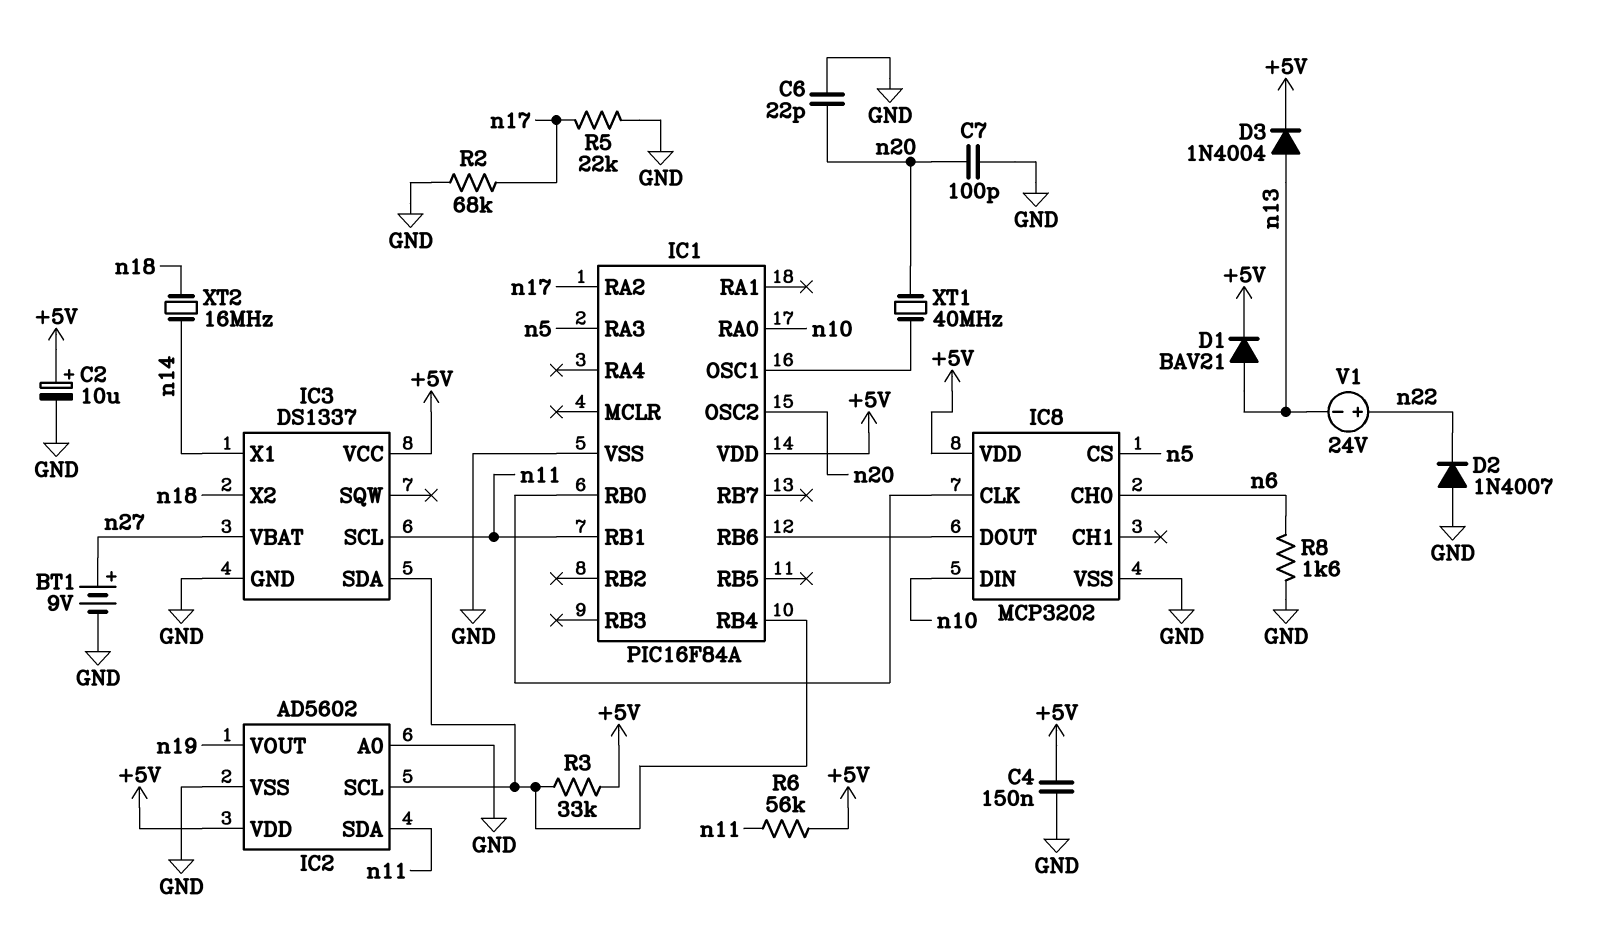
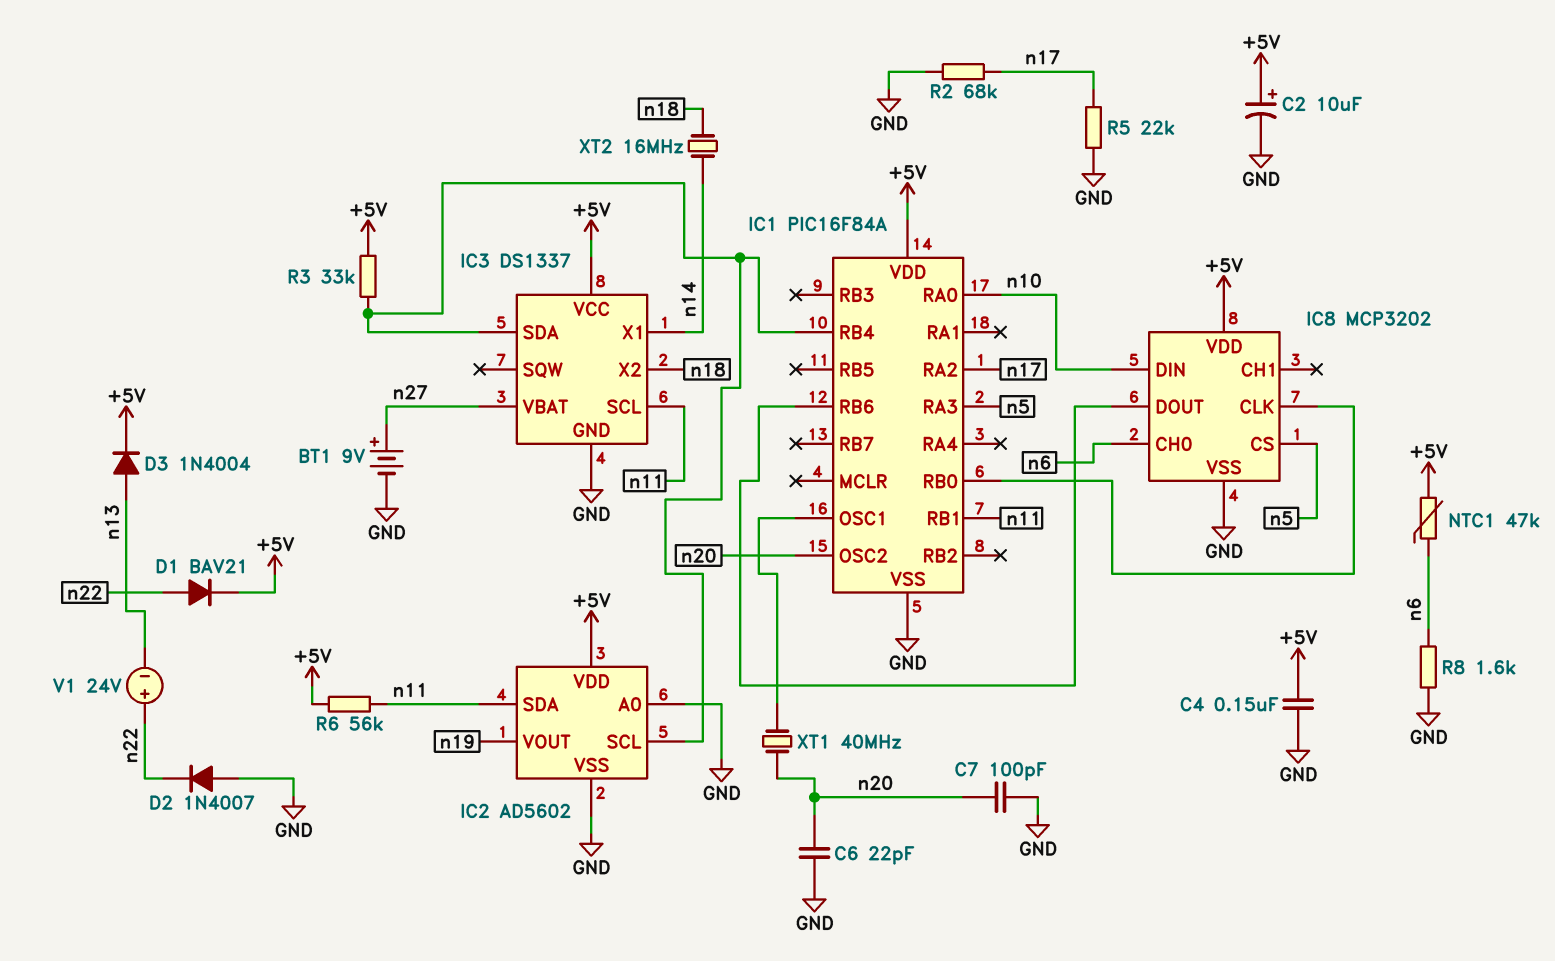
D1: diode BAV21 (A n13, K +5V) -> diode BAV21 (A n22, K +5V)
NTC1: none -> 47k (+5V, n6)

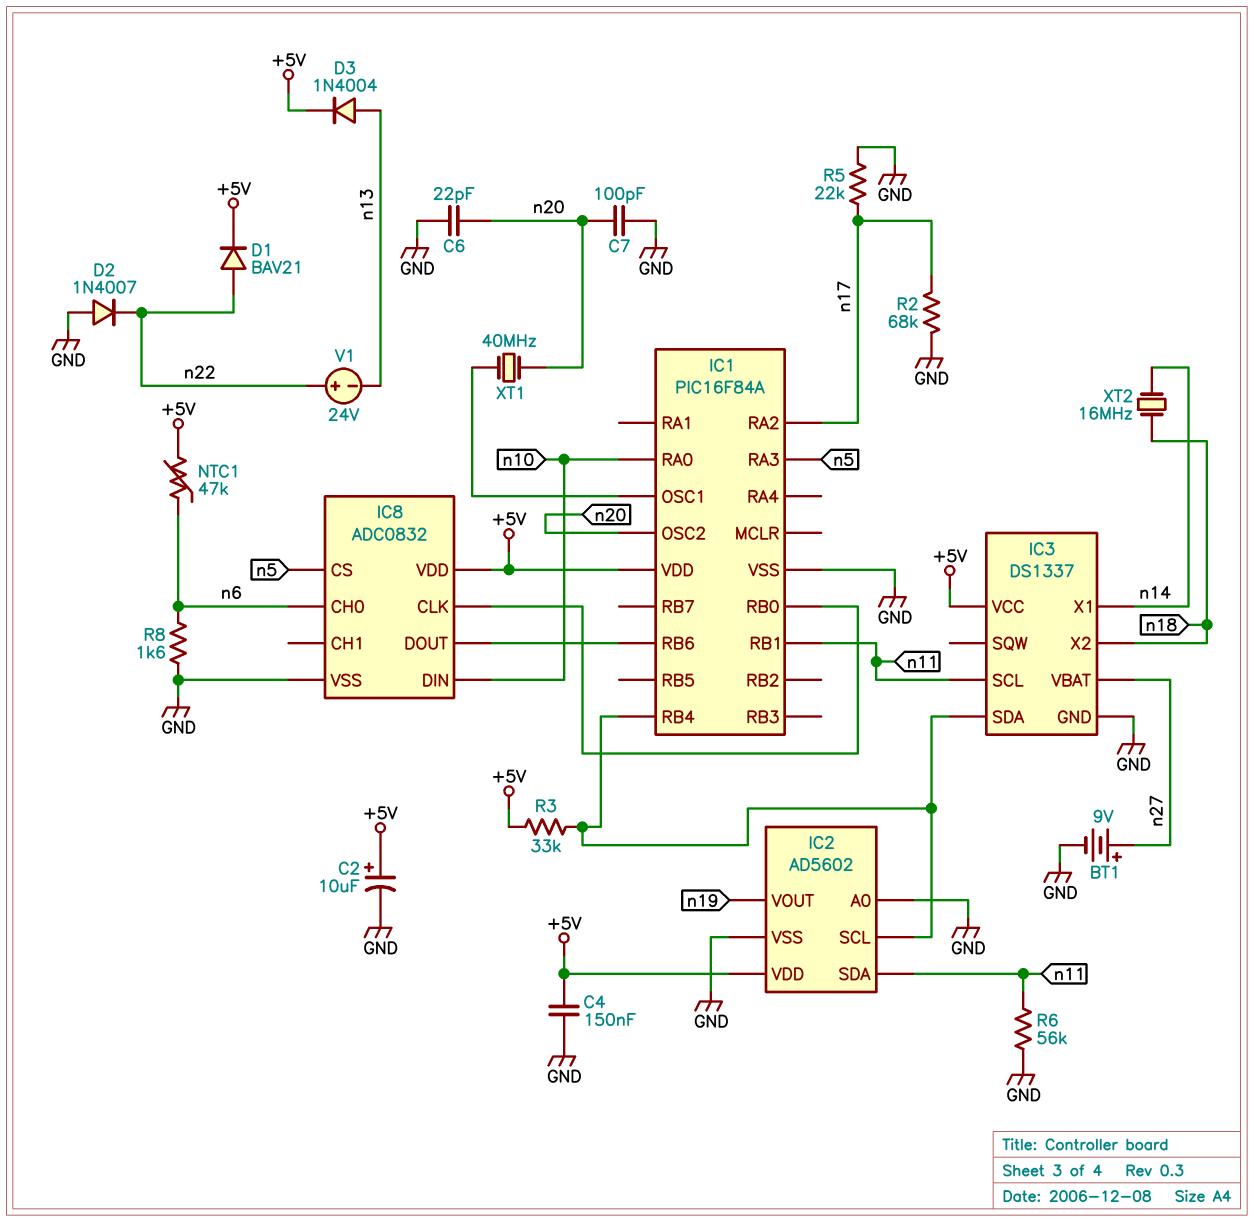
IC8: MCP3202 -> ADC0832
R6: 56k (+5V, n11) -> 56k (GND, n11)

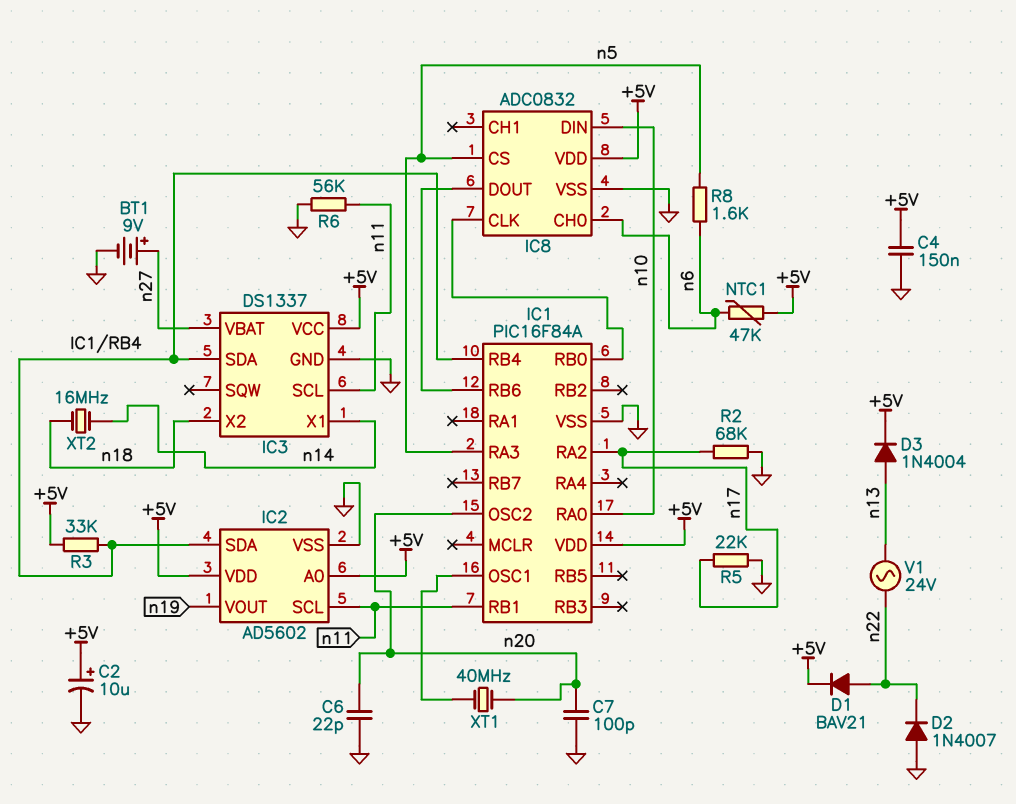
IC2 pin A0: GND -> +5V
IC2 pin SCL: IC1/RB4 -> n11
IC2 pin SDA: n11 -> IC1/RB4
R8: 1.6k (GND, n6) -> 1.6k (n5, n6)
V1: 24V (plus n22, minus n13) -> AC 24V (n13, n22)

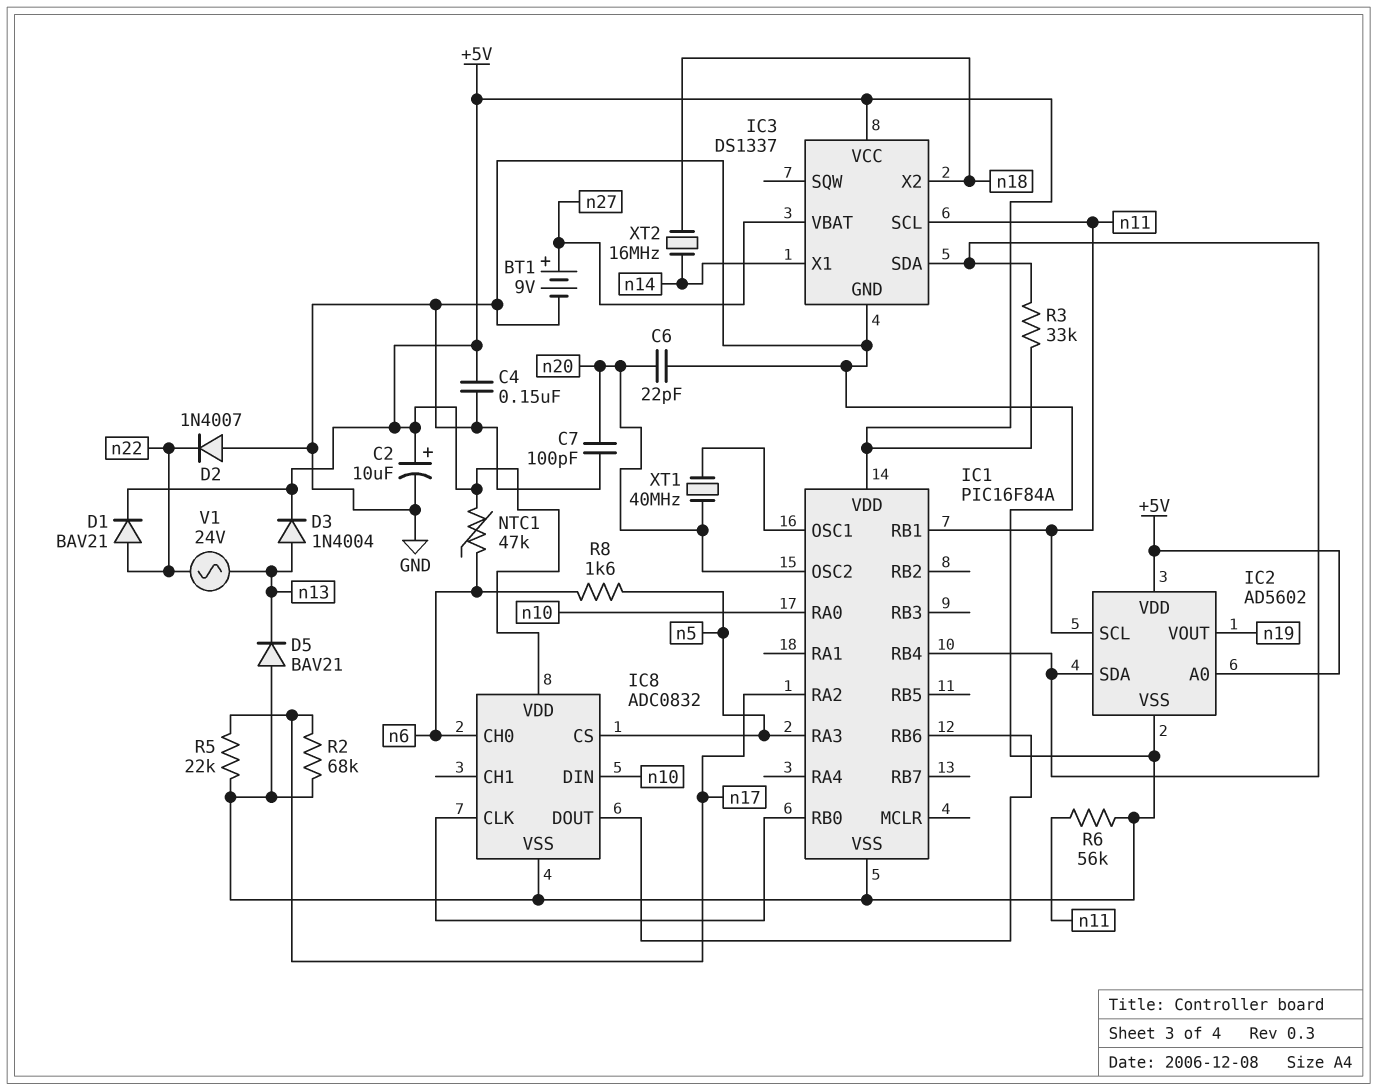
D5: none -> diode BAV21 (A GND, K n13)

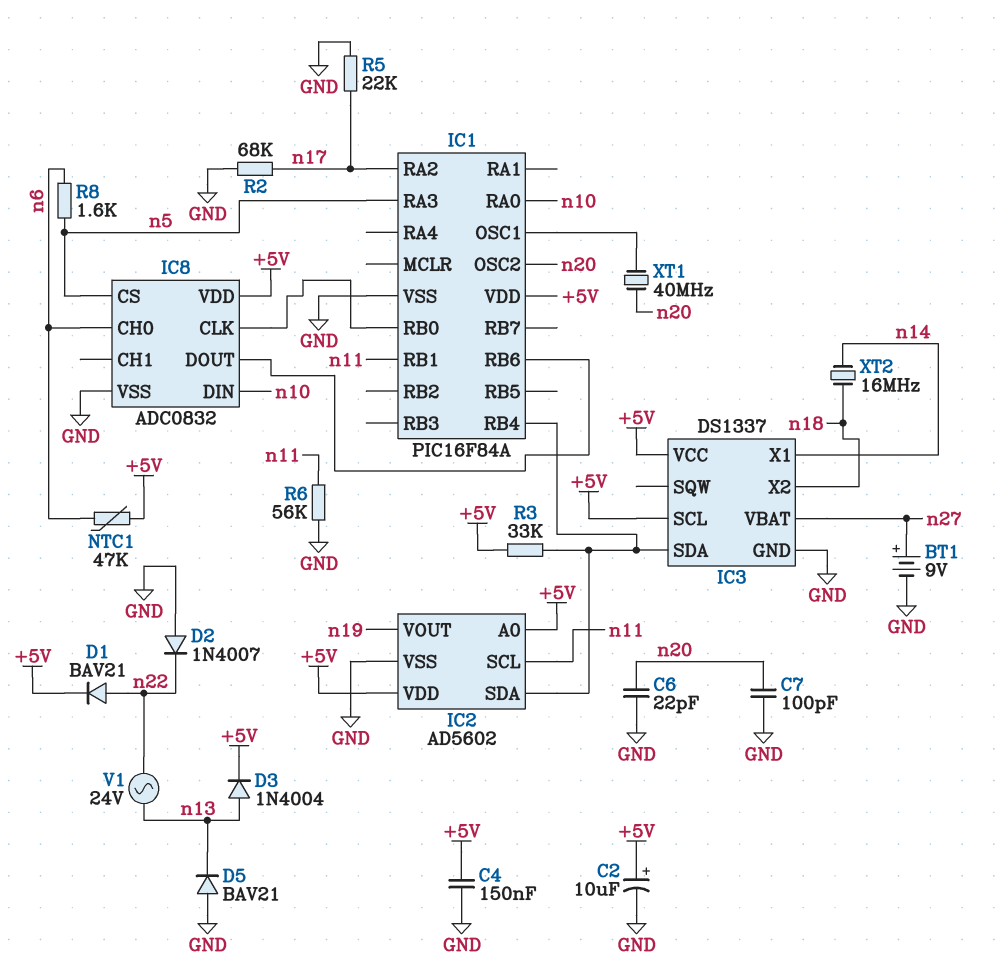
IC3 pin SCL: n11 -> +5V

